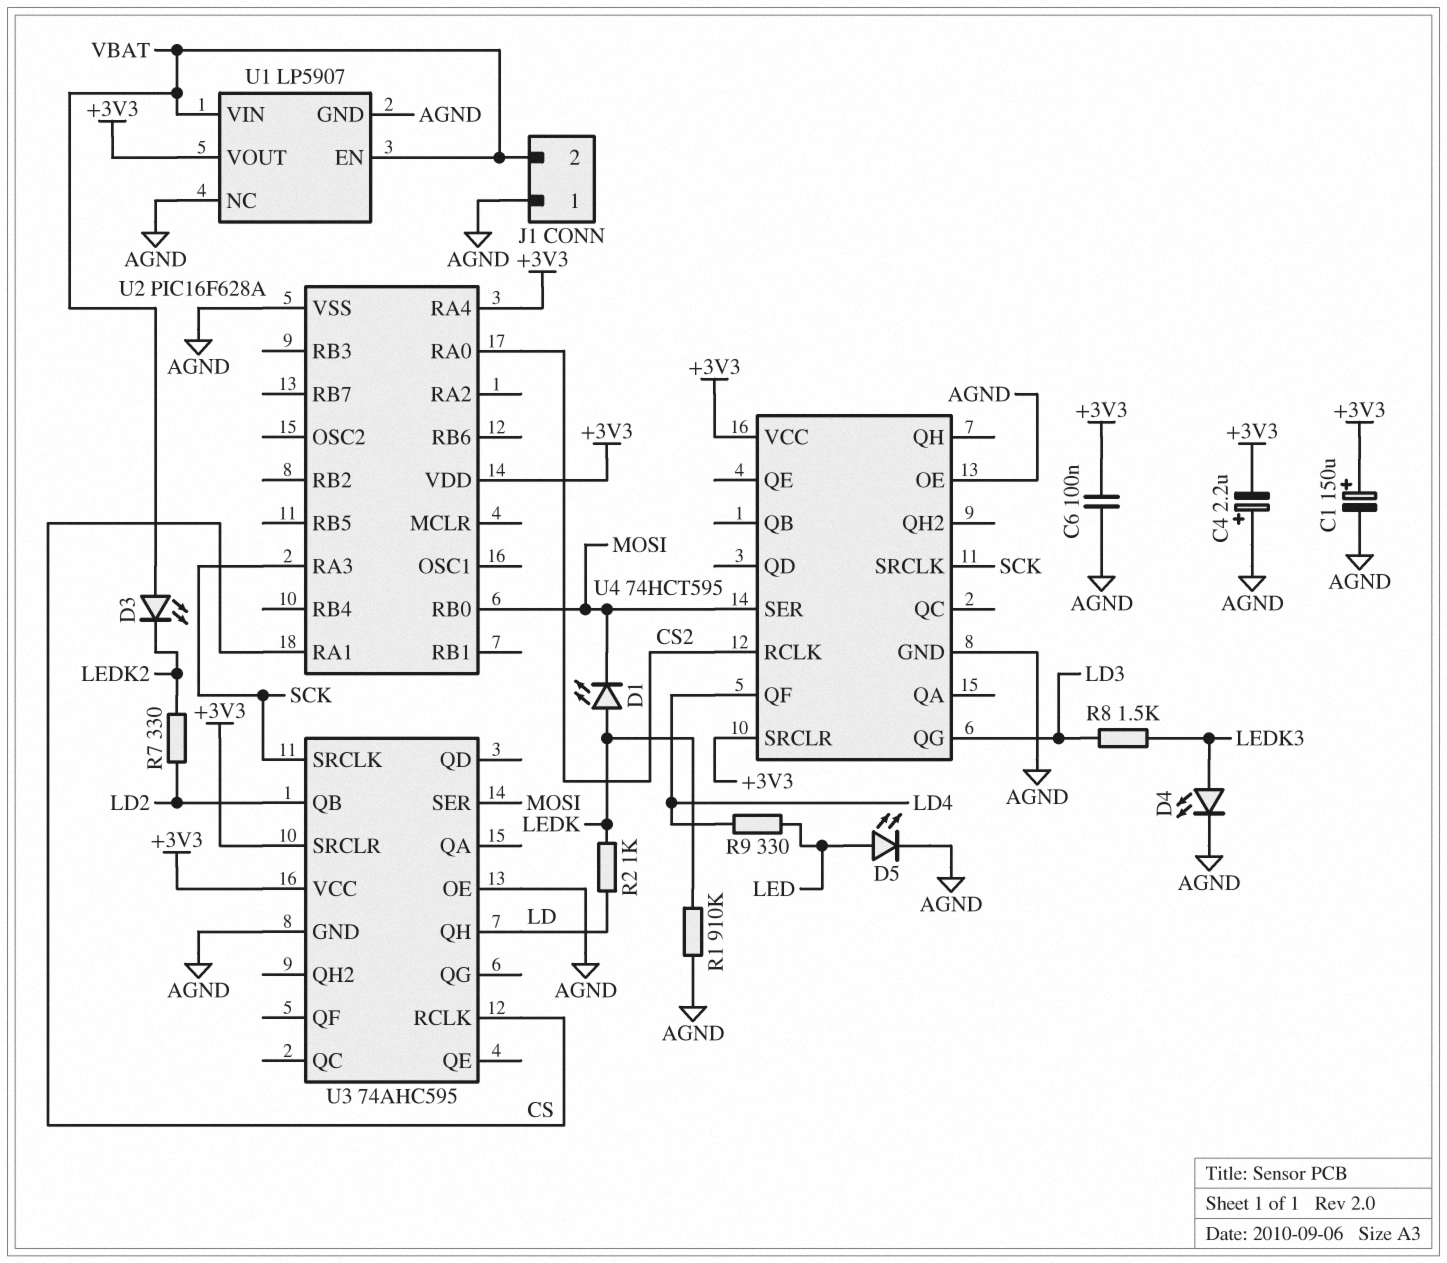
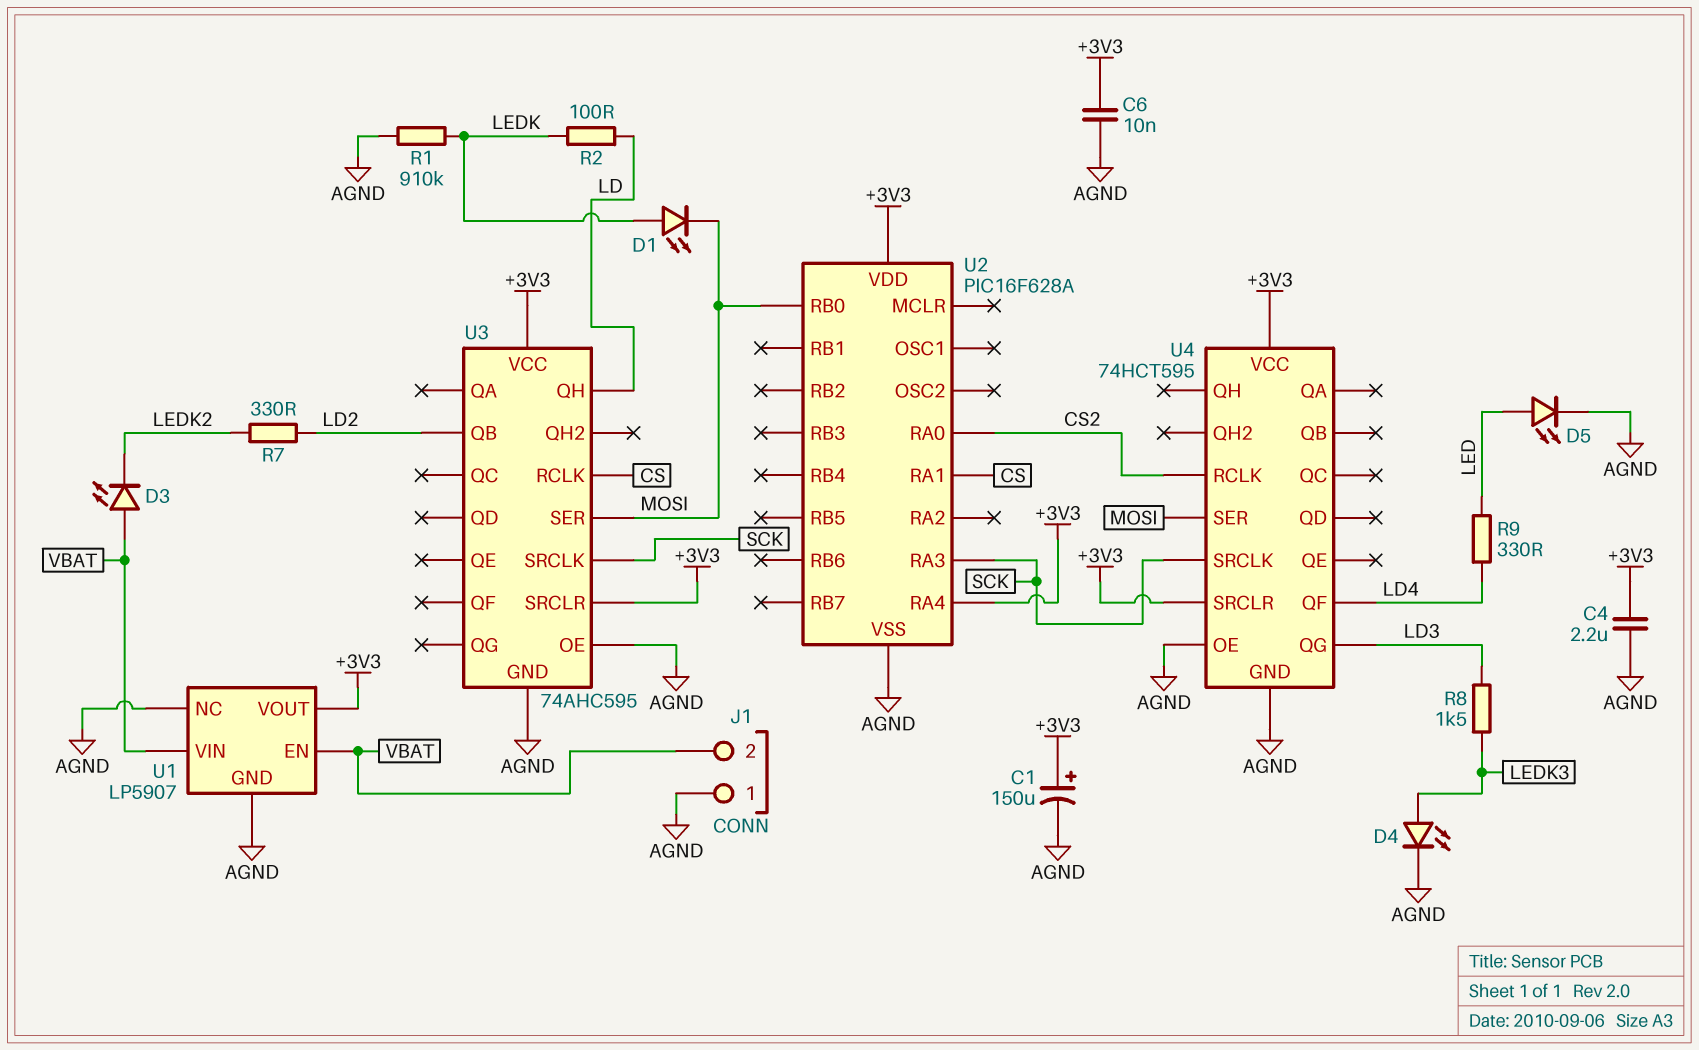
C4: 2.2uF (plus AGND, minus +3V3) -> 2.2uF (+3V3, AGND)
C6: 100nF (+3V3, AGND) -> 10nF (+3V3, AGND)
R2: 1k (LD, LEDK) -> 100 (LD, LEDK)

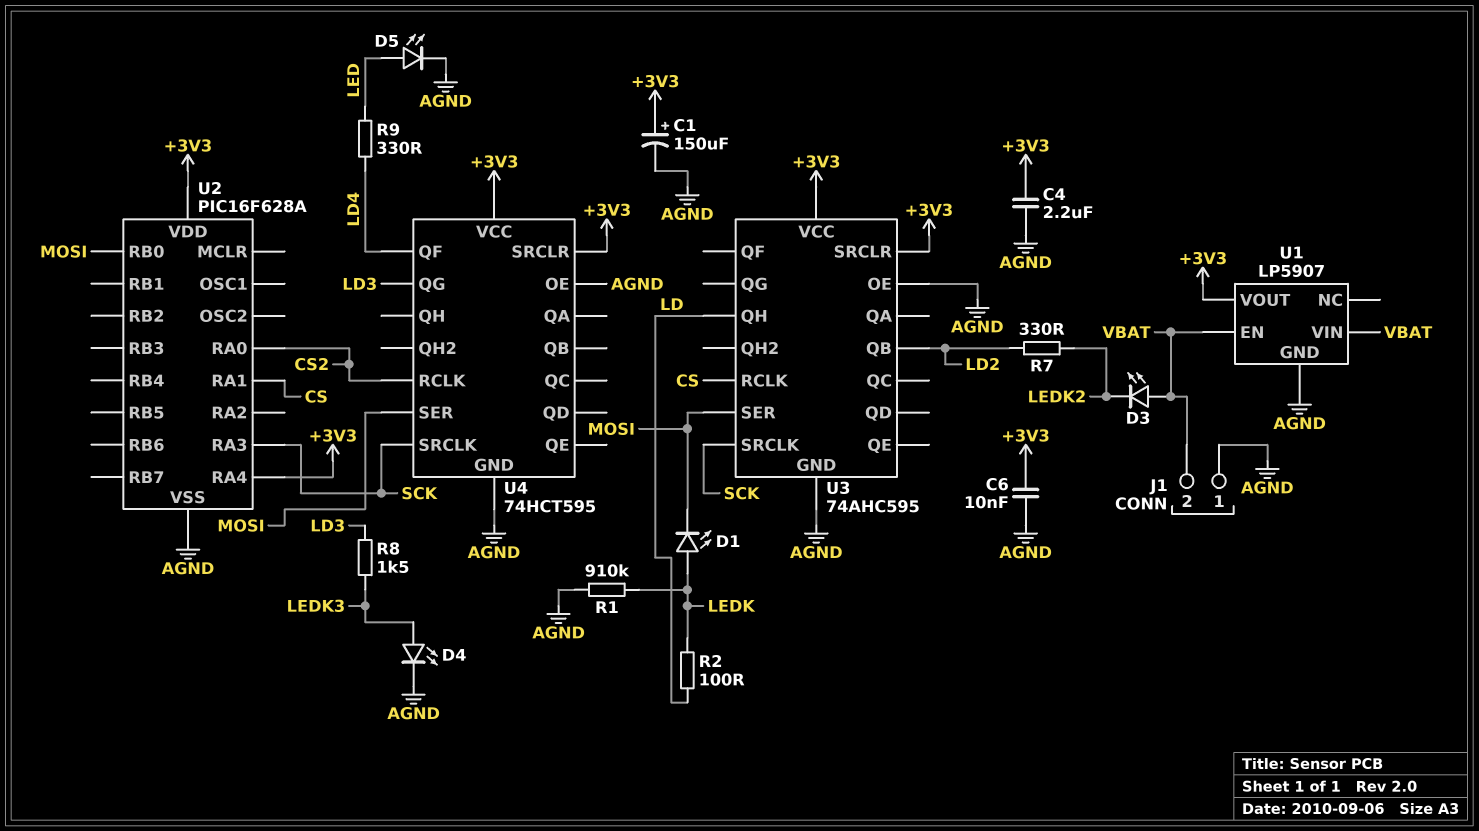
U1 pin NC: AGND -> none

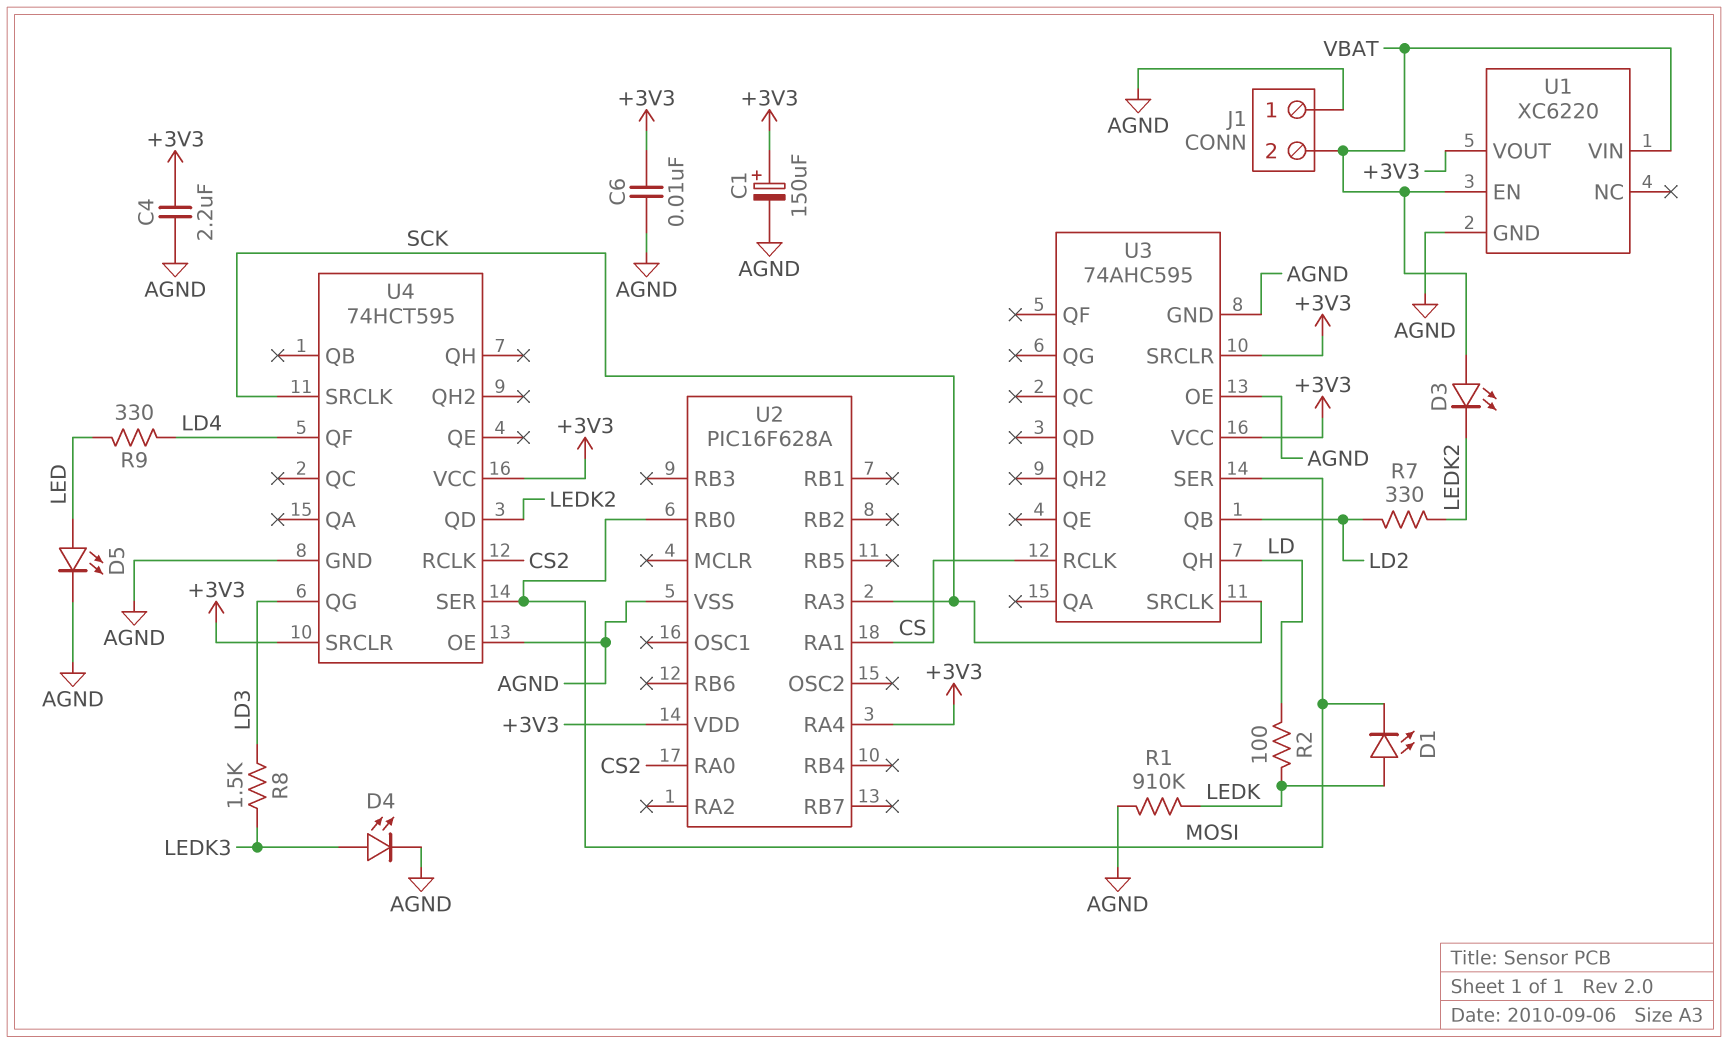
U1: LP5907 -> XC6220
U4 pin QD: none -> LEDK2

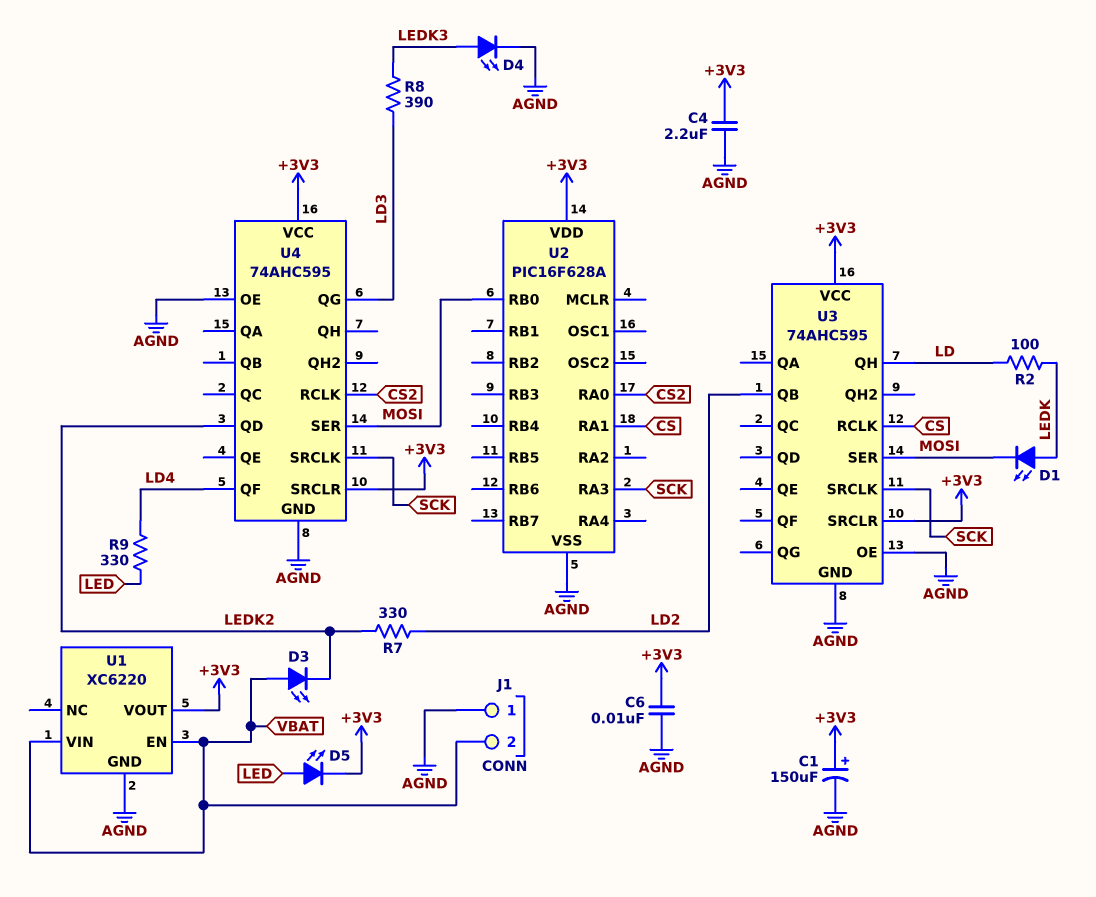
D5: LED (A LED, K AGND) -> LED (A LED, K +3V3)
R1: 910k (AGND, LEDK) -> none
R8: 1.5k (LD3, LEDK3) -> 390 (LD3, LEDK3)
U2 pin RA4: +3V3 -> none
U4: 74HCT595 -> 74AHC595

